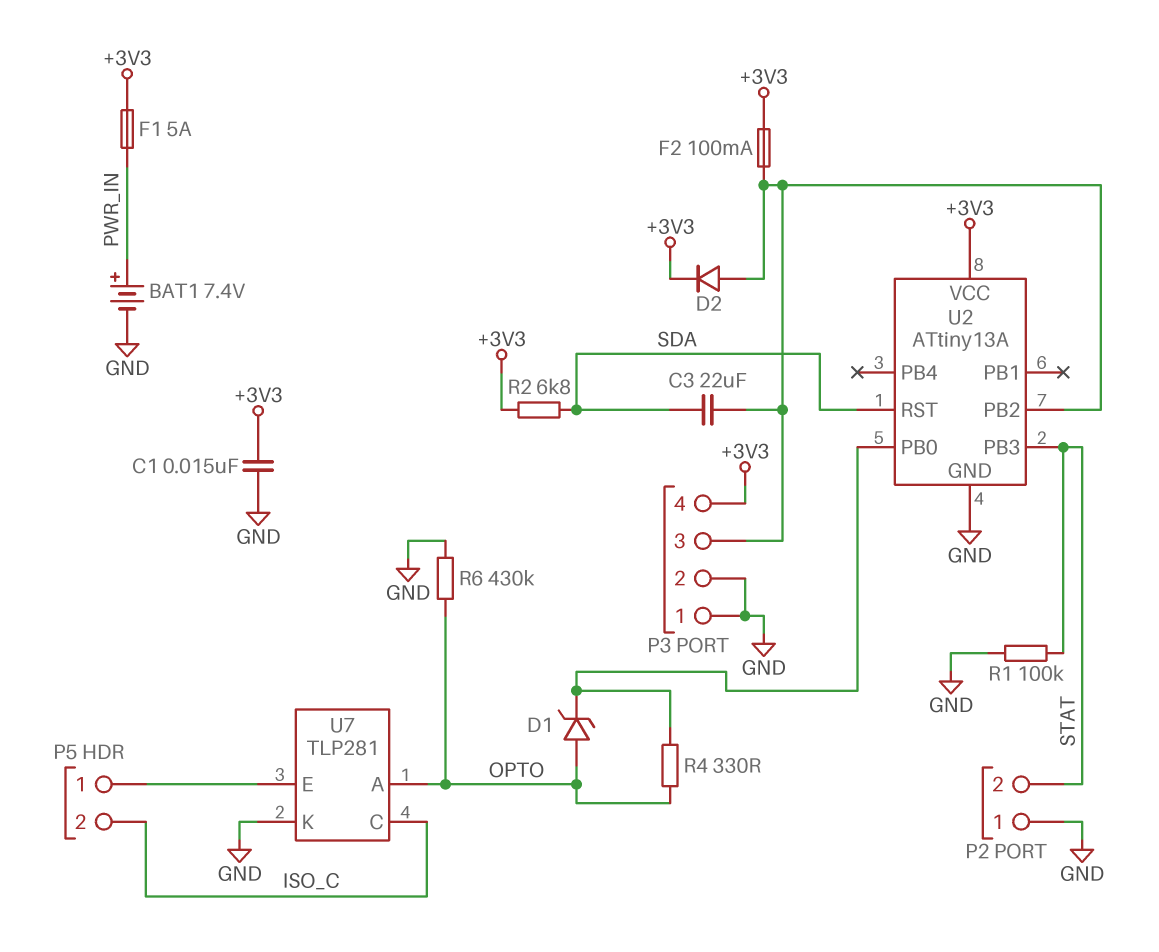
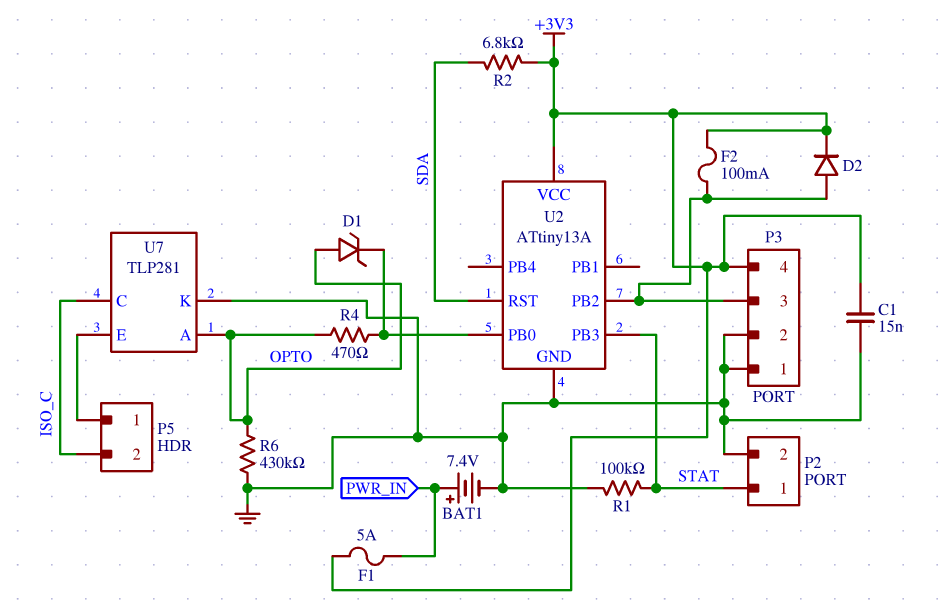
C3: 22uF (P3/3, SDA) -> none
P2 pin 1: GND -> STAT
P2 pin 2: STAT -> GND
R4: 330 (OPTO, U2/PB0) -> 470 (OPTO, U2/PB0)

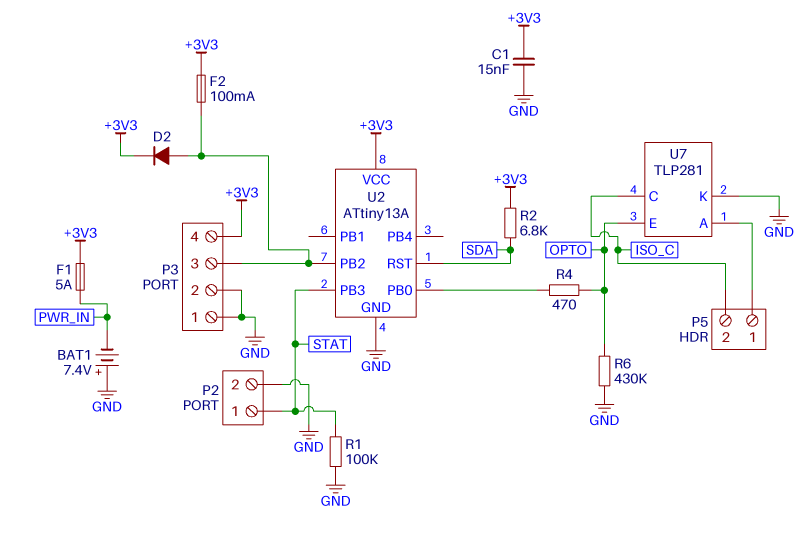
BAT1: 7.4V (plus PWR_IN, minus GND) -> 7.4V (plus GND, minus PWR_IN)
D1: zener (A OPTO, K U2/PB0) -> none
U7 pin A: OPTO -> P5/1
U7 pin E: P5/1 -> OPTO

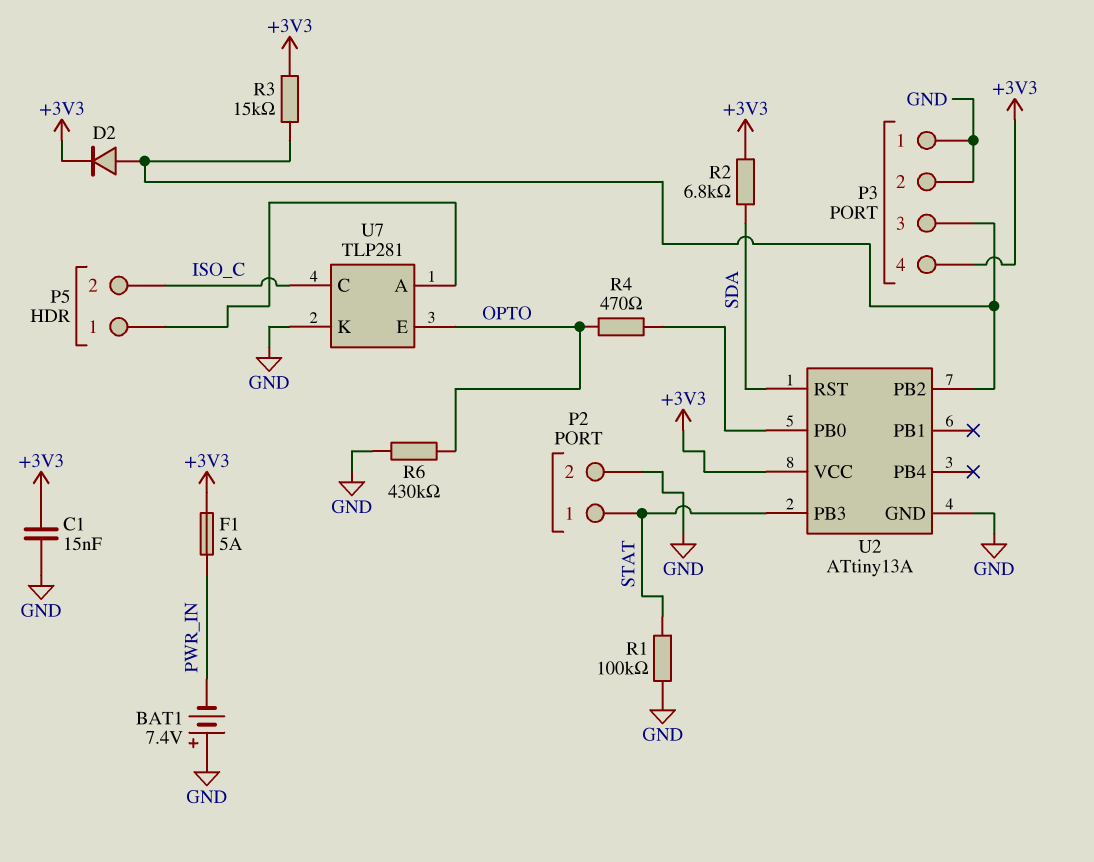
F2: 100mA (+3V3, P3/3) -> none
R3: none -> 15k (+3V3, P3/3)

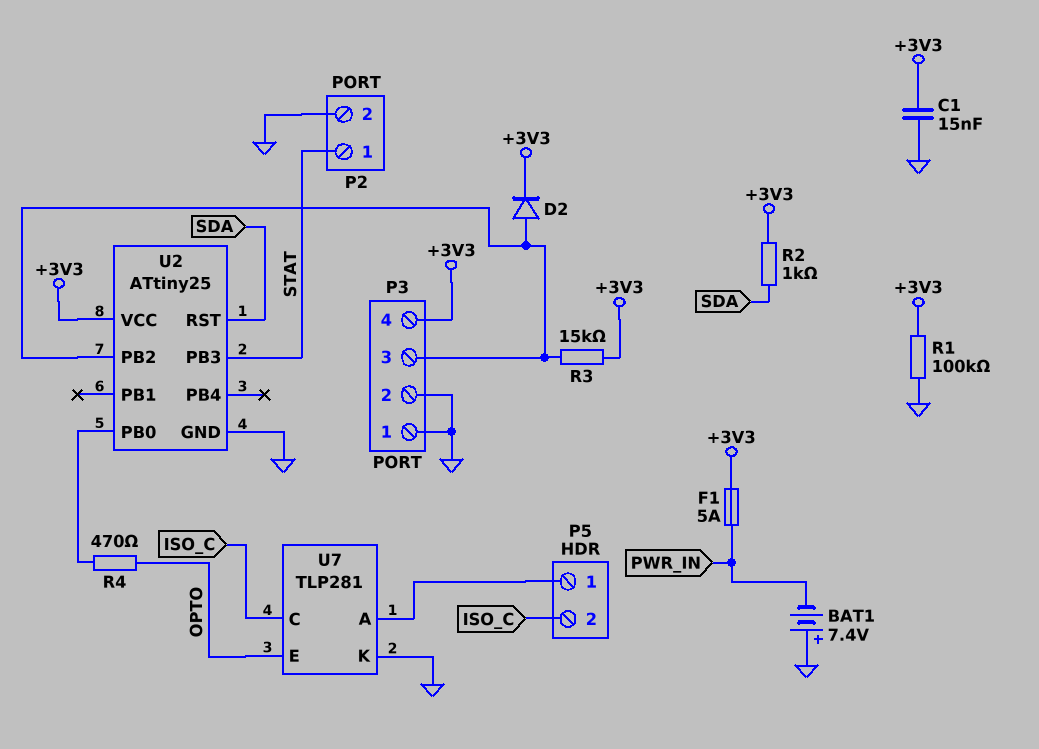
R1: 100k (GND, STAT) -> 100k (+3V3, GND)
R2: 6.8k (+3V3, SDA) -> 1k (+3V3, SDA)
R6: 430k (GND, OPTO) -> none
U2: ATtiny13A -> ATtiny25

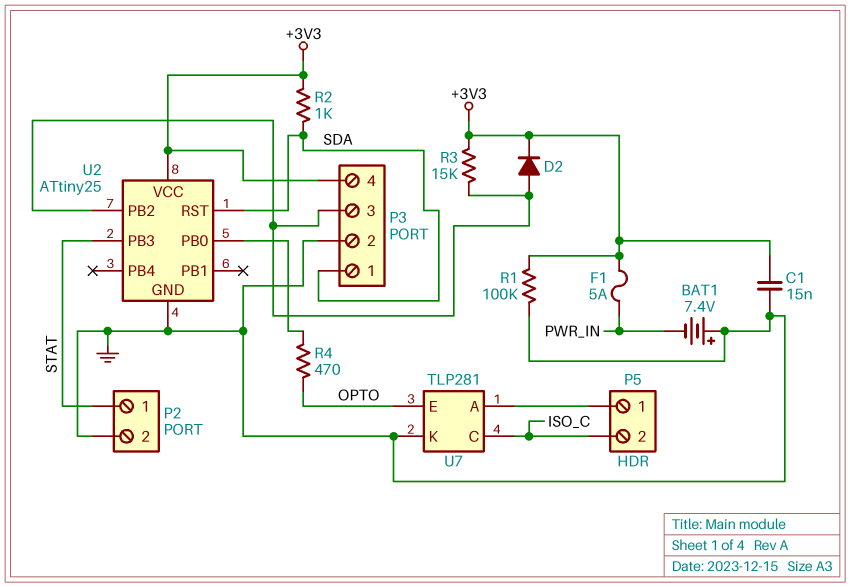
P3 pin 1: GND -> SDA

